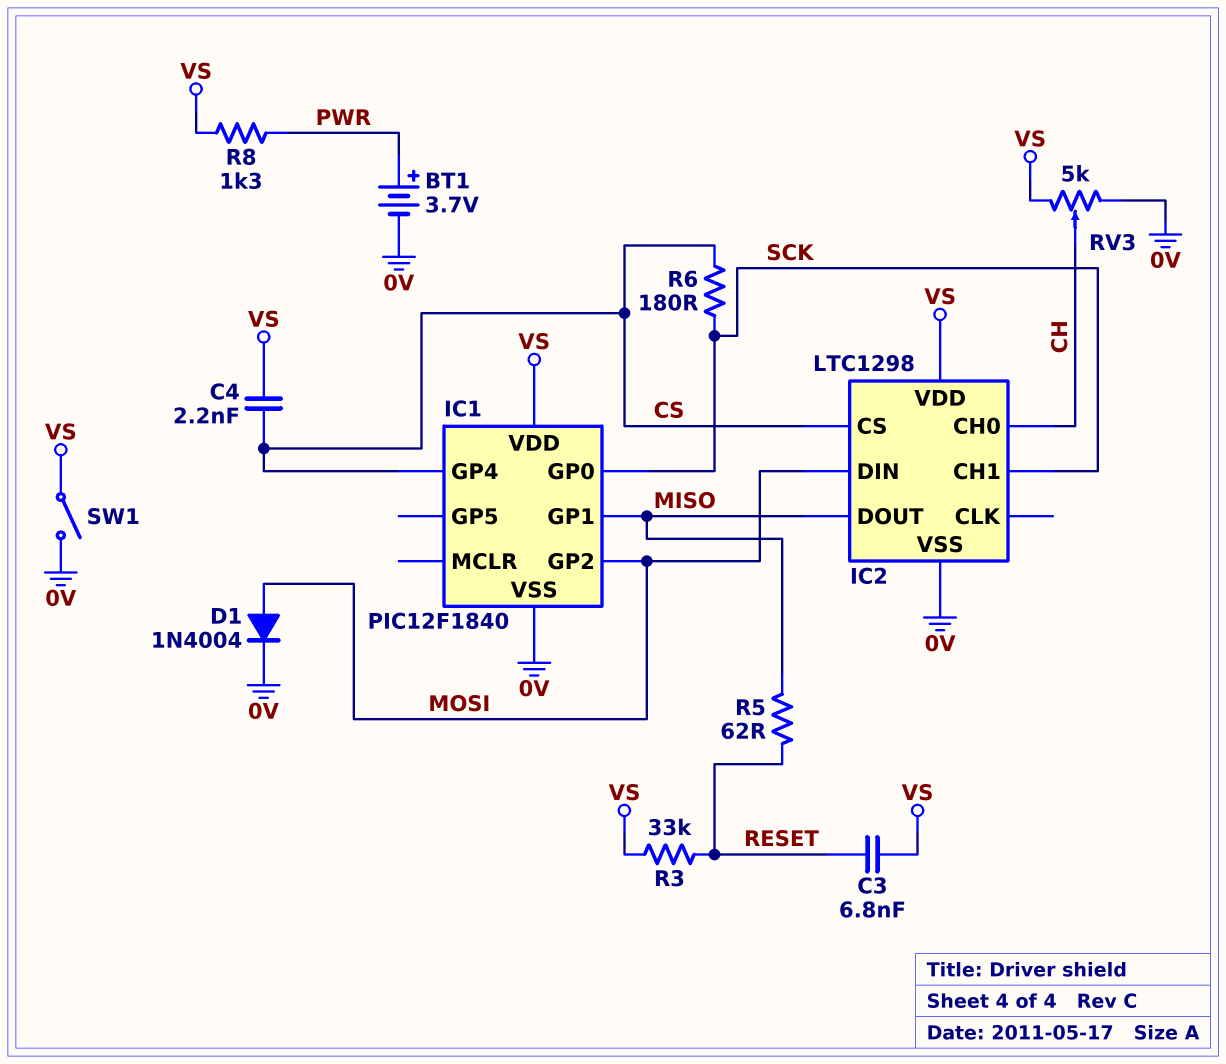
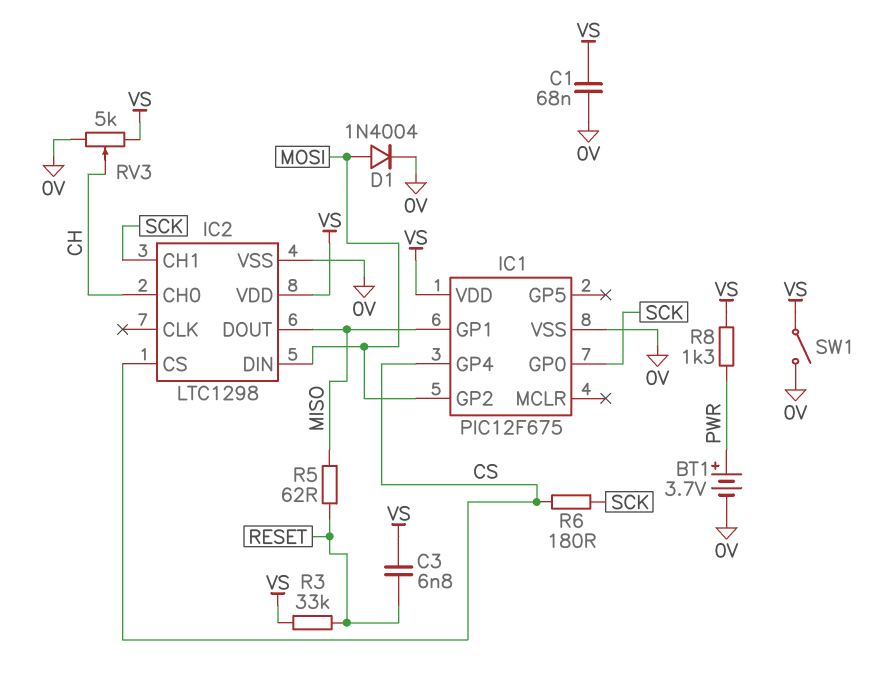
C1: none -> 68nF (0V, VS)
C4: 2.2nF (CS, VS) -> none
IC1: PIC12F1840 -> PIC12F675

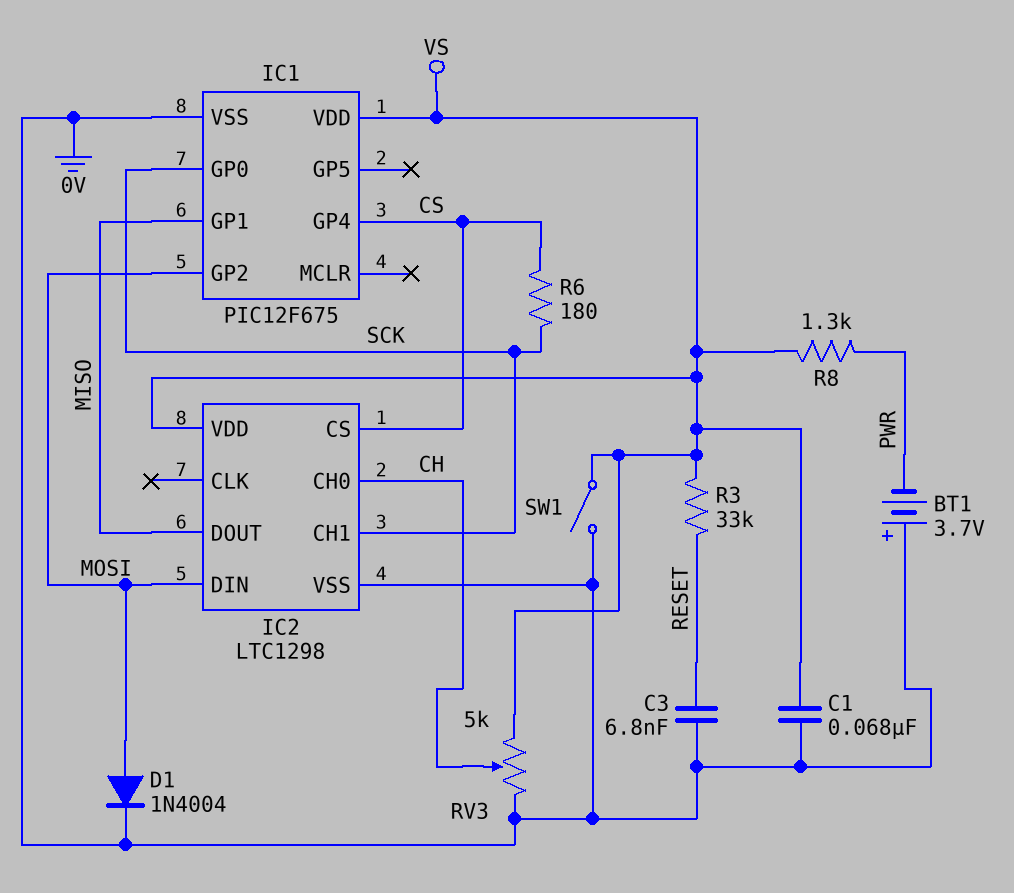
BT1: 3.7V (plus PWR, minus 0V) -> 3.7V (plus 0V, minus PWR)
C3: 6.8nF (RESET, VS) -> 6.8nF (0V, RESET)
R5: 62 (MISO, RESET) -> none

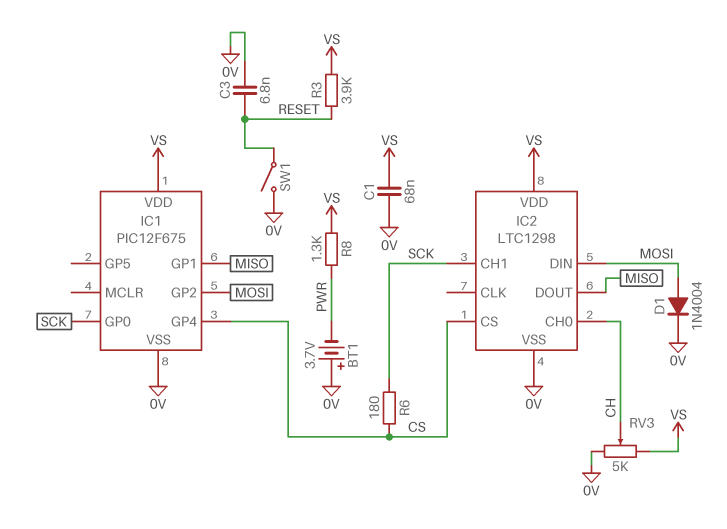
R3: 33k (RESET, VS) -> 3.9k (RESET, VS)
SW1: switch (0V, VS) -> switch (0V, RESET)

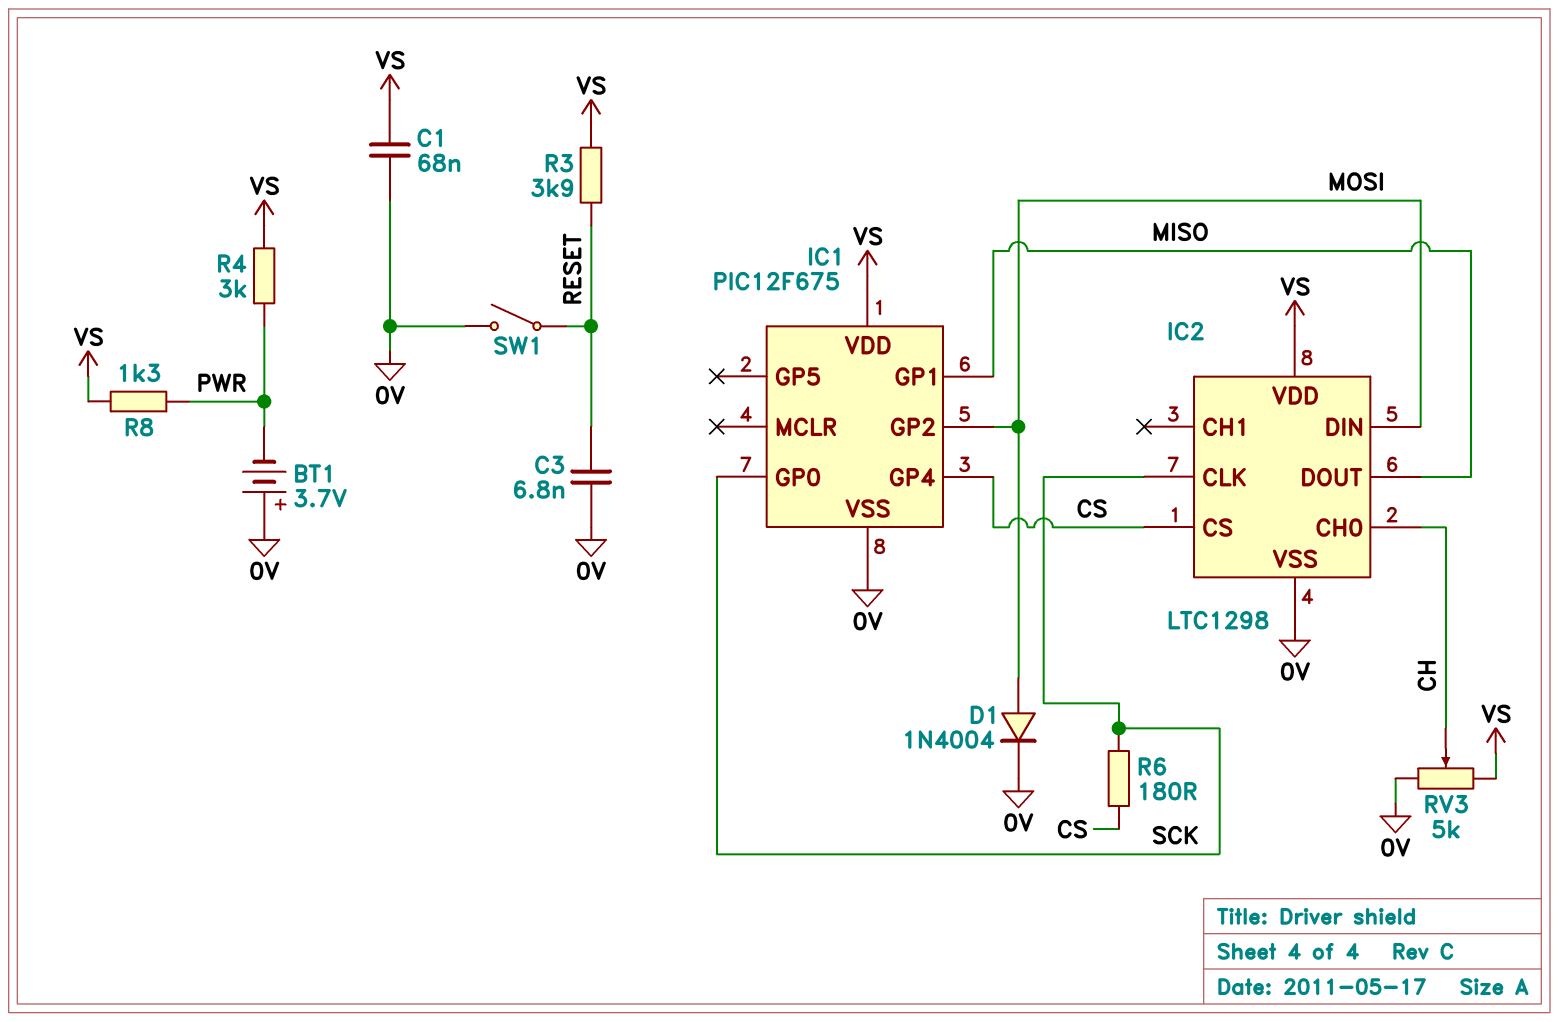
IC2 pin CH1: SCK -> none
IC2 pin CLK: none -> SCK
R4: none -> 3k (PWR, VS)

